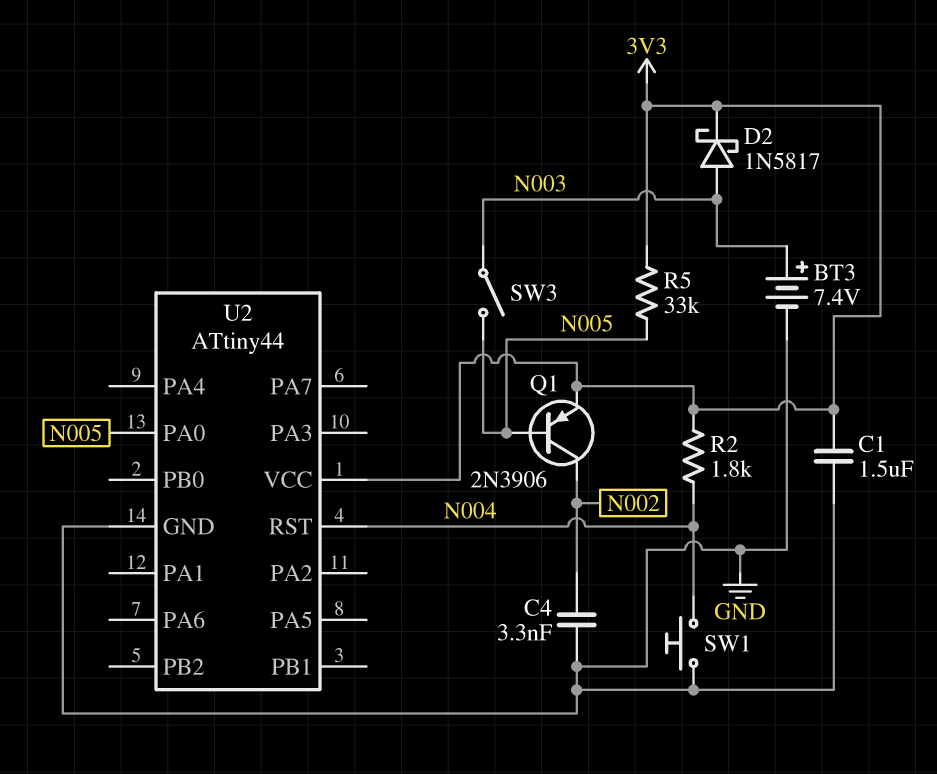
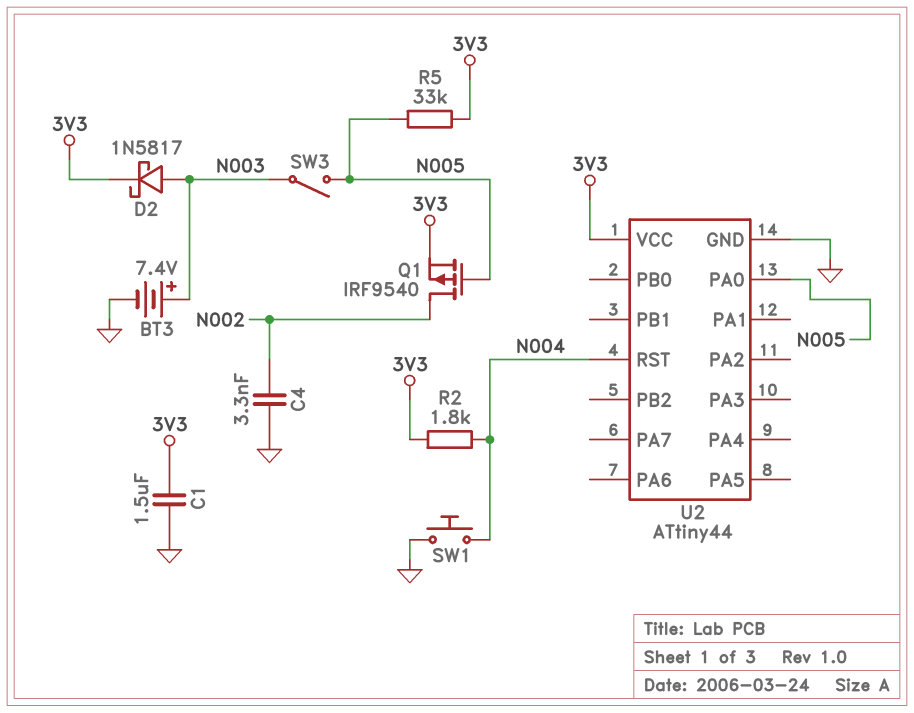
Q1: PNP 2N3906 (B N005, C N002, E 3V3) -> PMOS IRF9540 (G N005, D N002, S 3V3)

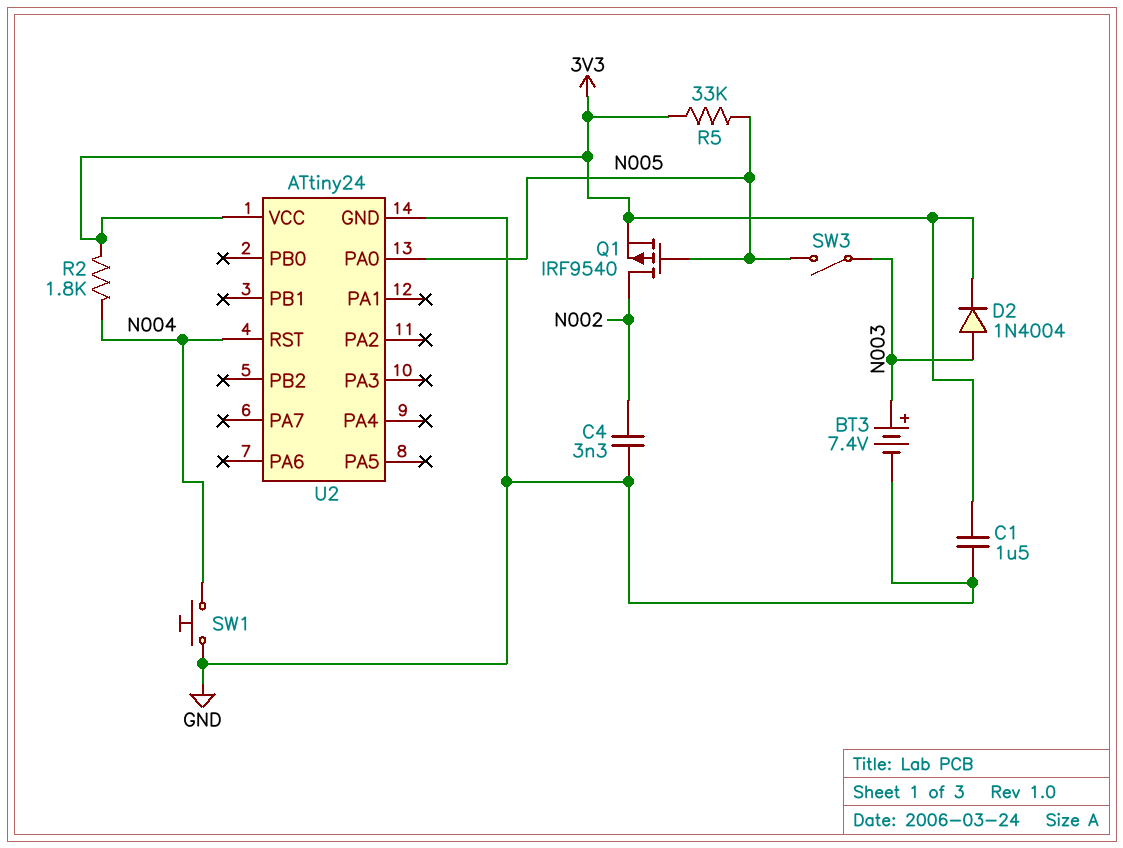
D2: schottky 1N5817 (A N003, K 3V3) -> diode 1N4004 (A N003, K 3V3)
U2: ATtiny44 -> ATtiny24

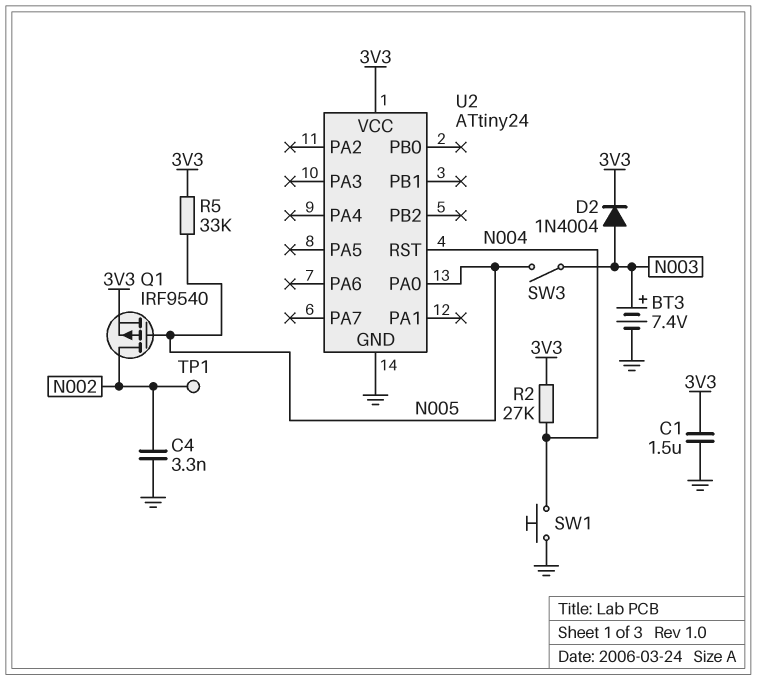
R2: 1.8k (3V3, N004) -> 27k (3V3, N004)
TP1: none -> test point (N002)

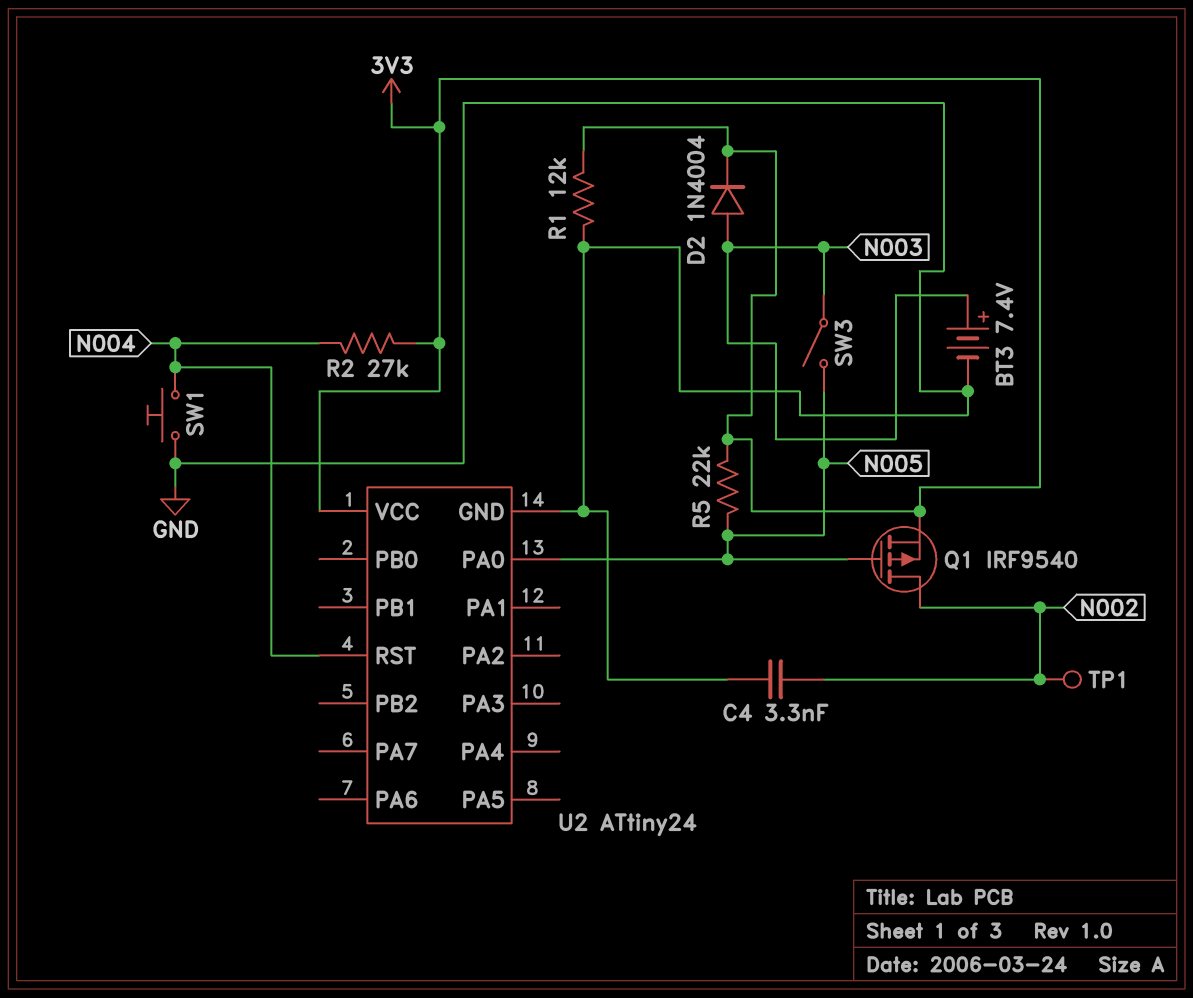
C1: 1.5uF (3V3, GND) -> none
R1: none -> 12k (3V3, GND)
R5: 33k (3V3, N005) -> 22k (3V3, N005)

